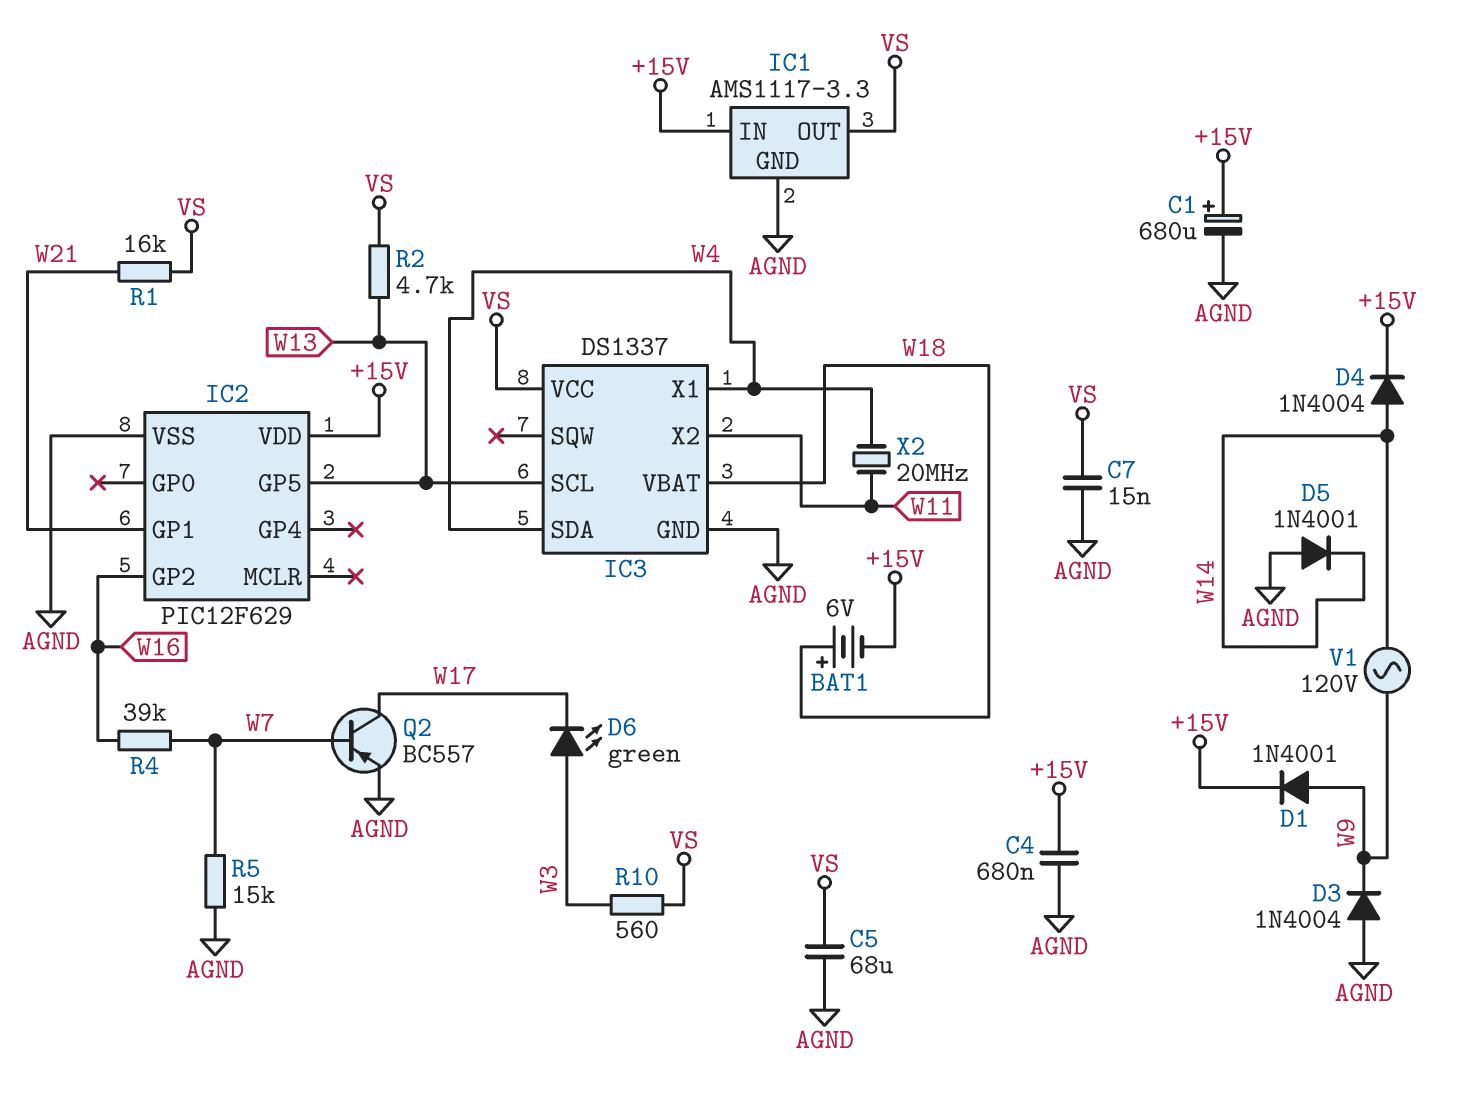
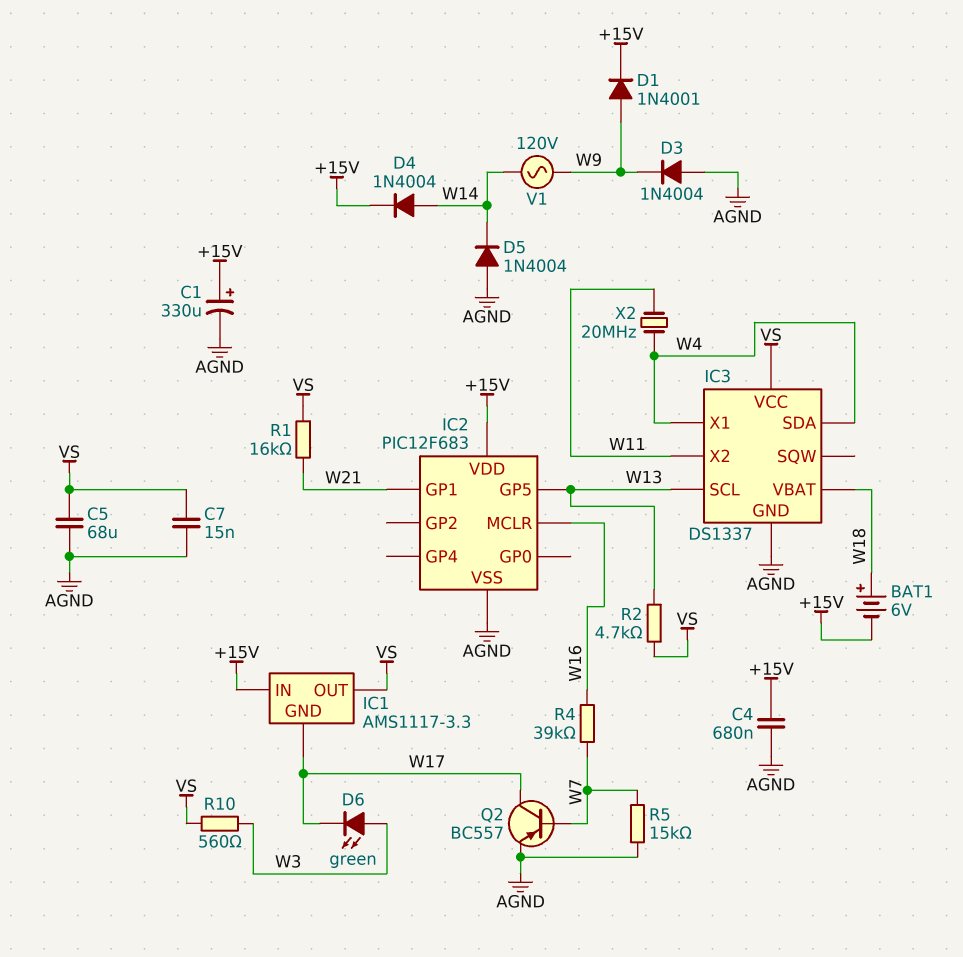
C1: 680uF (plus +15V, minus AGND) -> 330uF (plus +15V, minus AGND)
D5: diode 1N4001 (A AGND, K W14) -> diode 1N4004 (A AGND, K W14)
IC1 pin GND: AGND -> W17
IC2: PIC12F629 -> PIC12F683
IC2 pin GP2: W16 -> none
IC2 pin MCLR: none -> W16

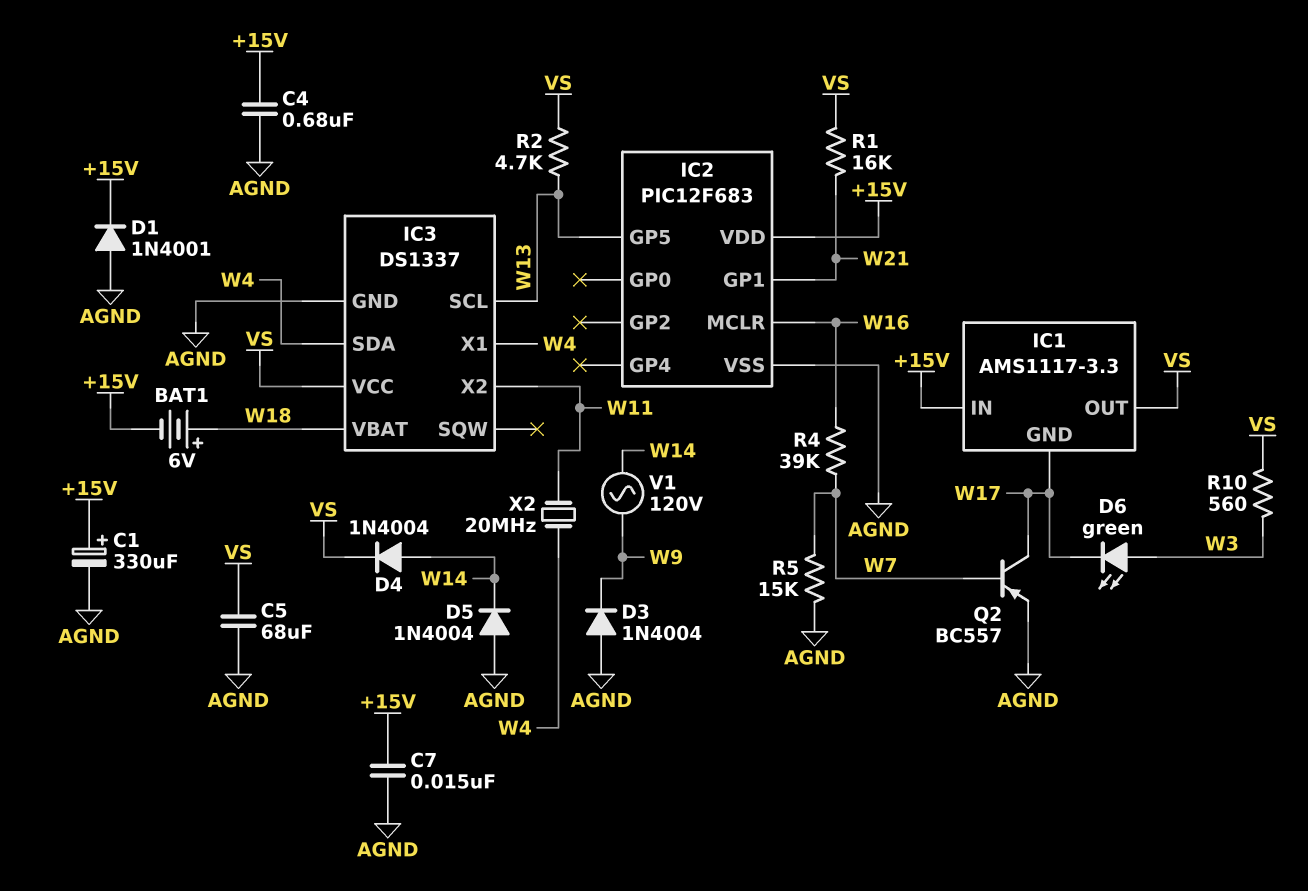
C7: 15nF (AGND, VS) -> 15nF (+15V, AGND)
D1: diode 1N4001 (A W9, K +15V) -> diode 1N4001 (A AGND, K +15V)
D4: diode 1N4004 (A W14, K +15V) -> diode 1N4004 (A W14, K VS)

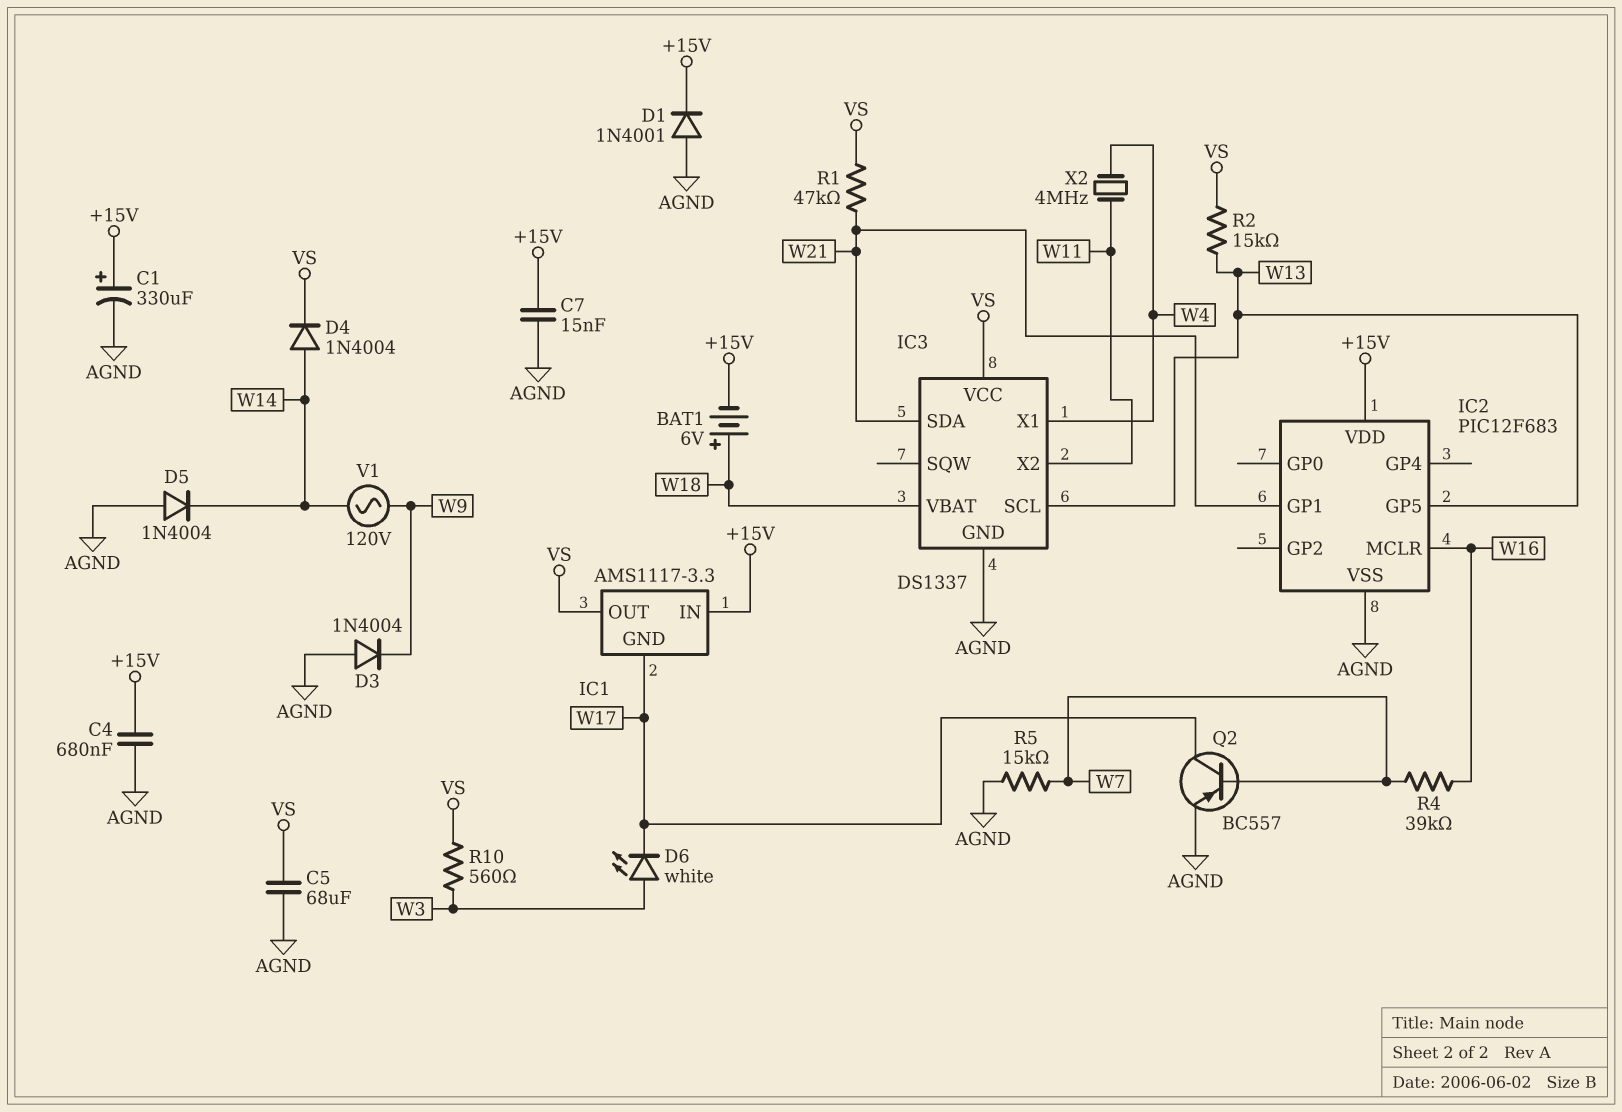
D6: LED green (A W3, K W17) -> LED white (A W3, K W17)
IC3 pin SDA: W4 -> W21
R1: 16k (VS, W21) -> 47k (VS, W21)
R2: 4.7k (VS, W13) -> 15k (VS, W13)
X2: 20MHz (W4, W11) -> 4MHz (W4, W11)

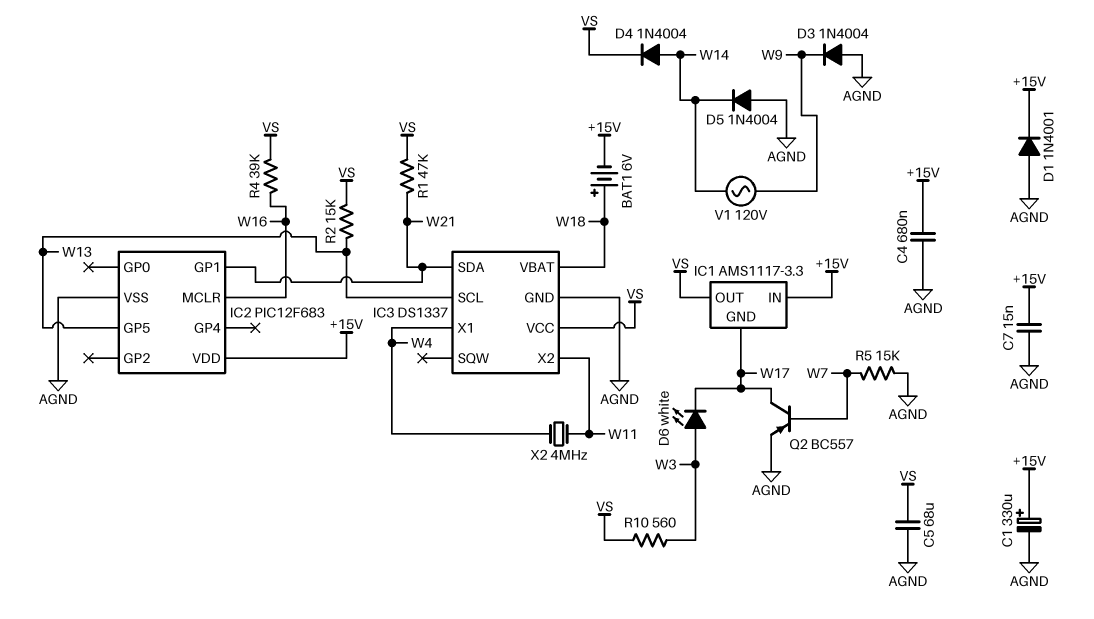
R4: 39k (W7, W16) -> 39k (VS, W16)

